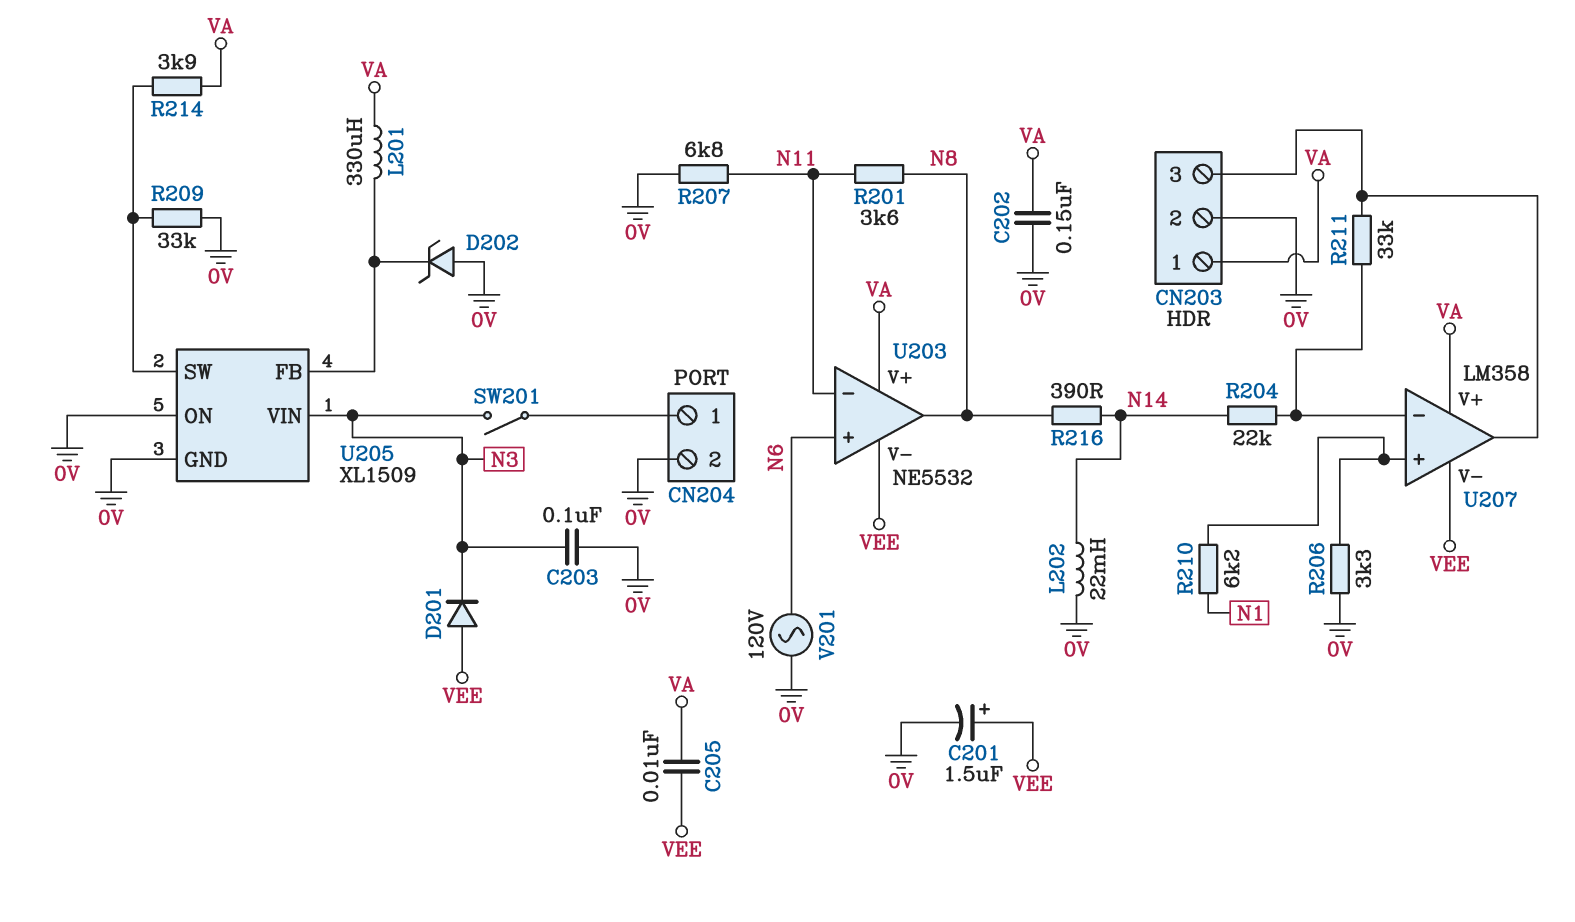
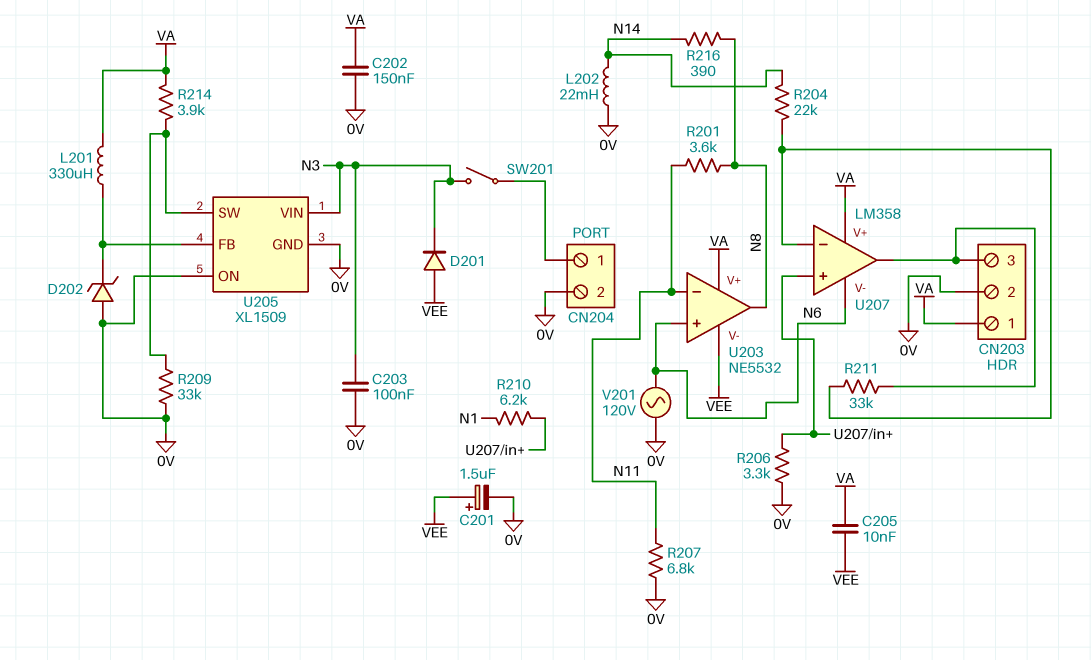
U207 pin V-: VEE -> N6

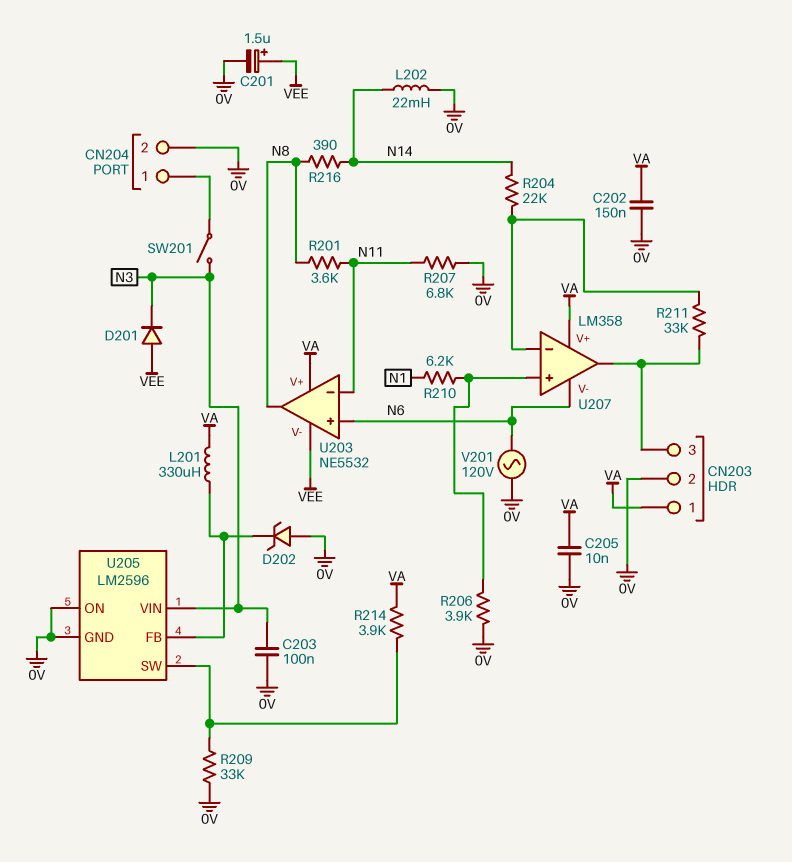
C205: 10nF (VA, VEE) -> 10nF (0V, VA)
R206: 3.3k (0V, U207/in+) -> 3.9k (0V, U207/in+)
U205: XL1509 -> LM2596

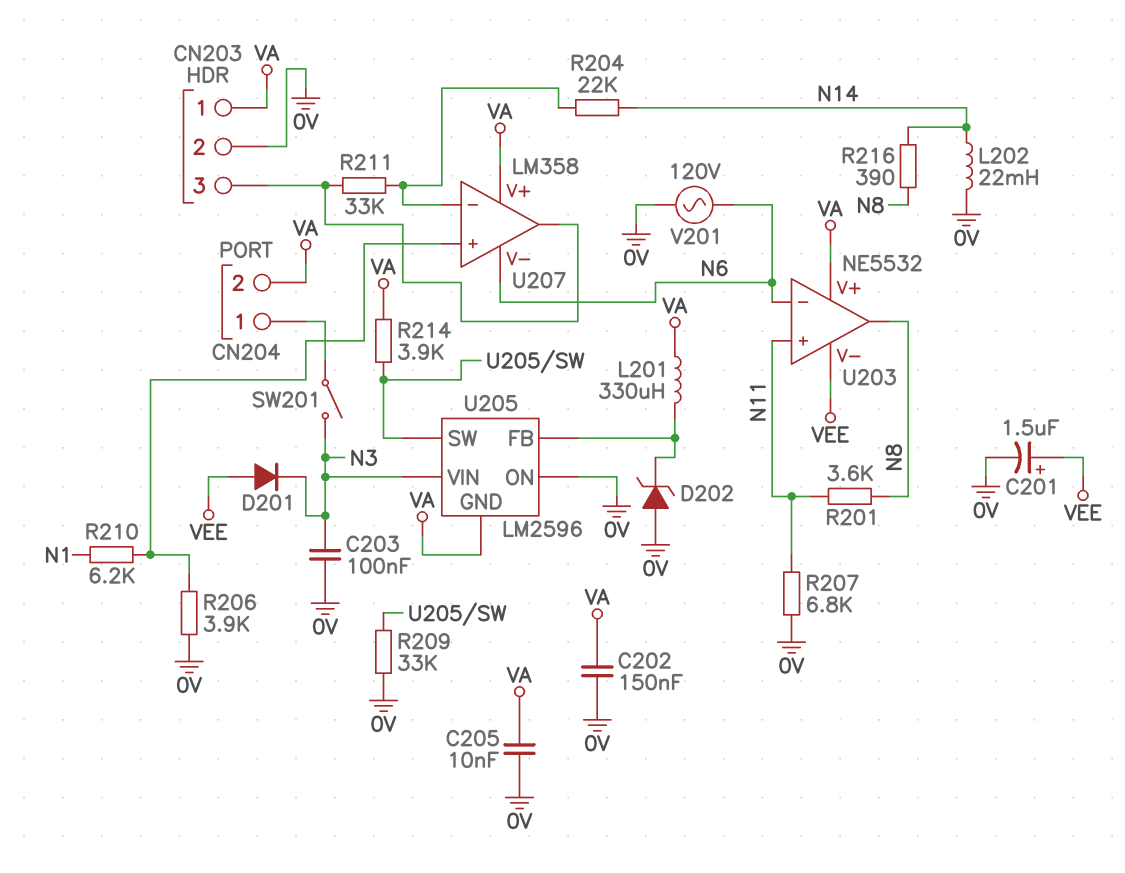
CN204 pin 2: 0V -> VA
U203 pin in+: N6 -> N11
U203 pin in-: N11 -> N6
U205 pin GND: 0V -> VA

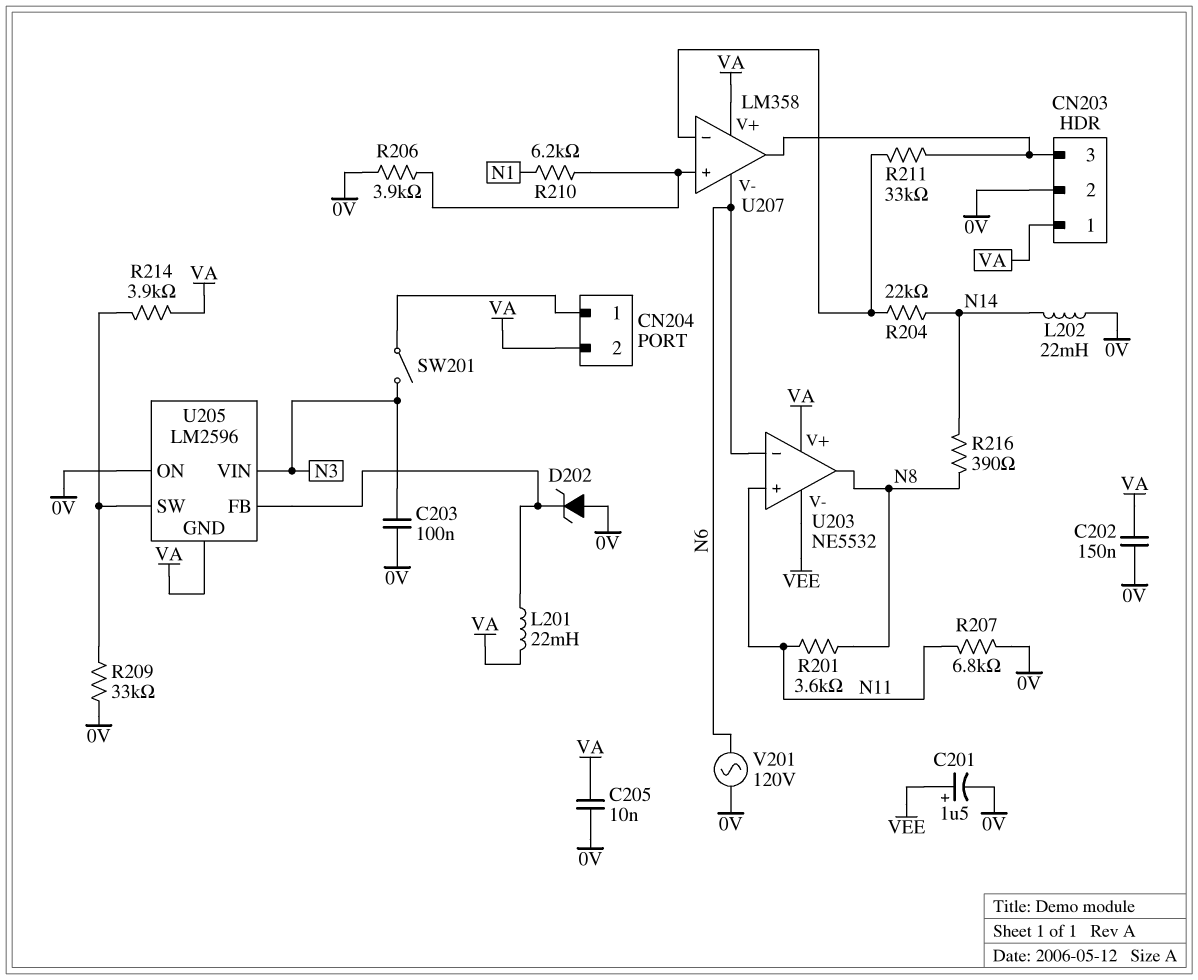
D201: diode (A VEE, K N3) -> none
L201: 330uH (U205/FB, VA) -> 22mH (U205/FB, VA)

